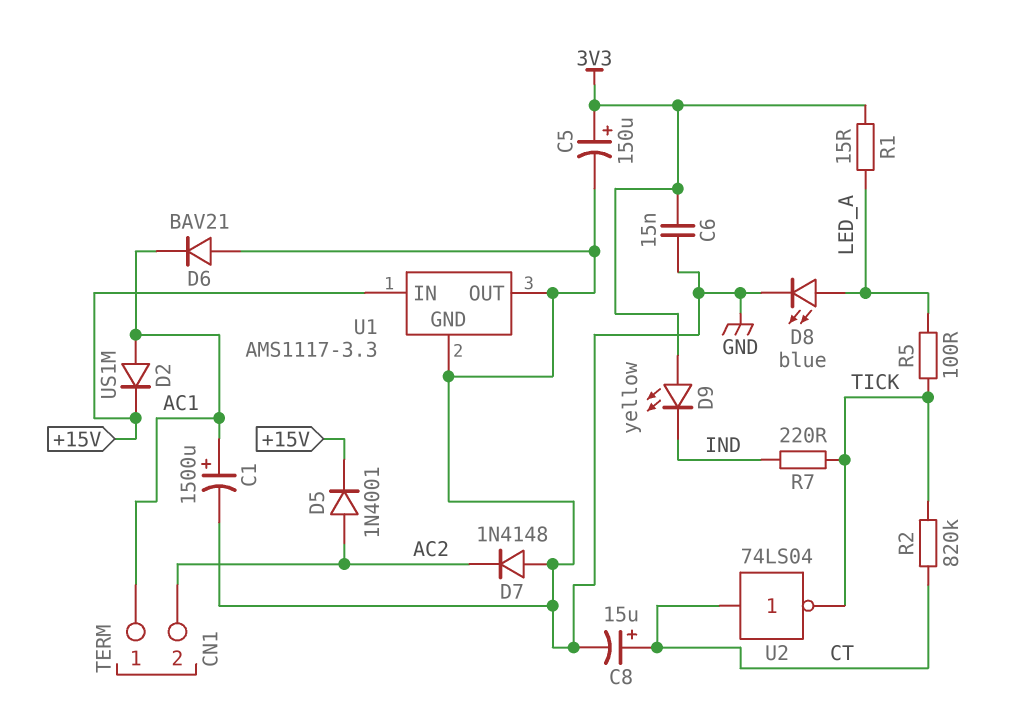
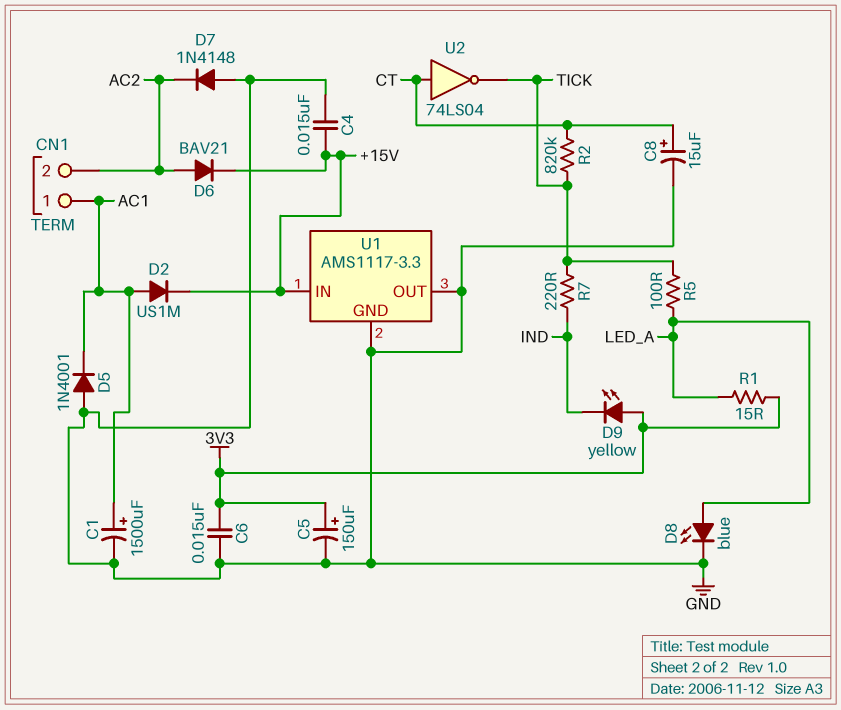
C4: none -> 15nF (+15V, GND)
D5: diode 1N4001 (A AC2, K +15V) -> diode 1N4001 (A GND, K AC1)
D6: diode BAV21 (A GND, K AC1) -> diode BAV21 (A AC2, K +15V)

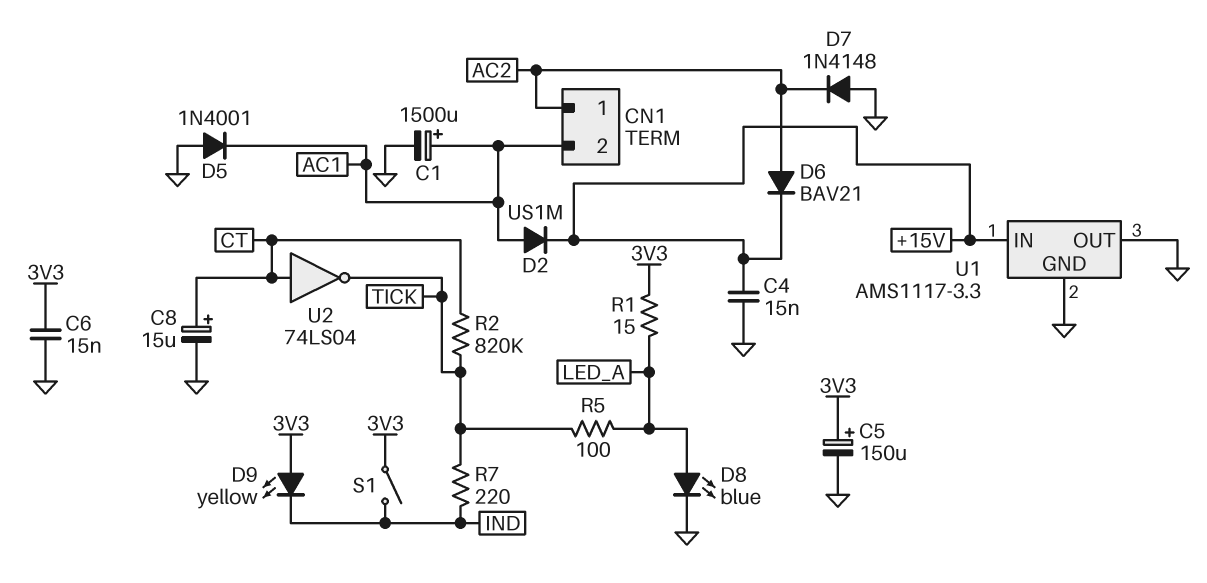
CN1 pin 1: AC1 -> AC2
CN1 pin 2: AC2 -> AC1
S1: none -> switch (3V3, IND)

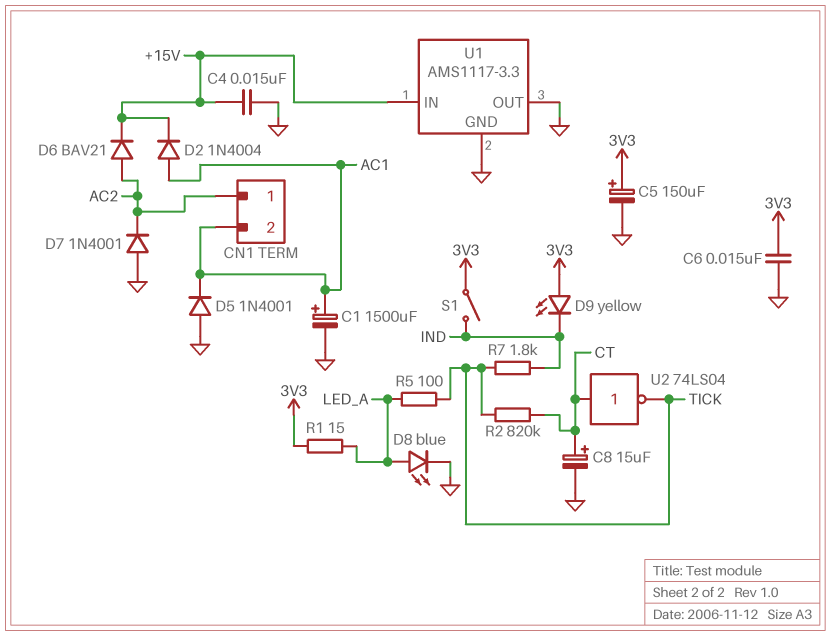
D2: diode US1M (A AC1, K +15V) -> diode 1N4004 (A AC1, K +15V)
D7: diode 1N4148 (A GND, K AC2) -> diode 1N4001 (A GND, K AC2)
R7: 220 (IND, TICK) -> 1.8k (IND, TICK)

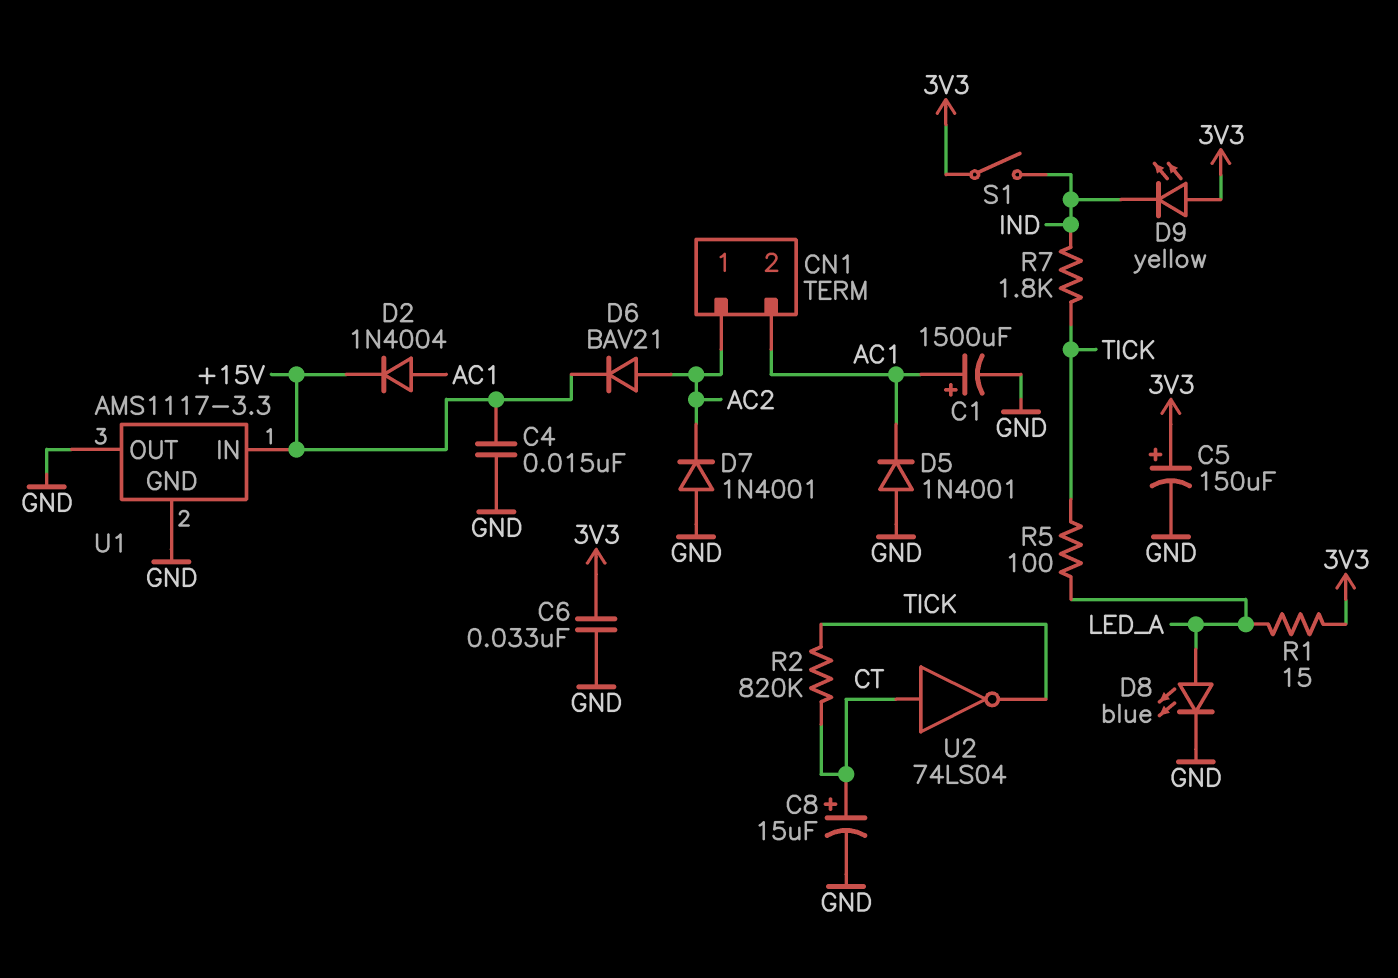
C6: 15nF (3V3, GND) -> 33nF (3V3, GND)

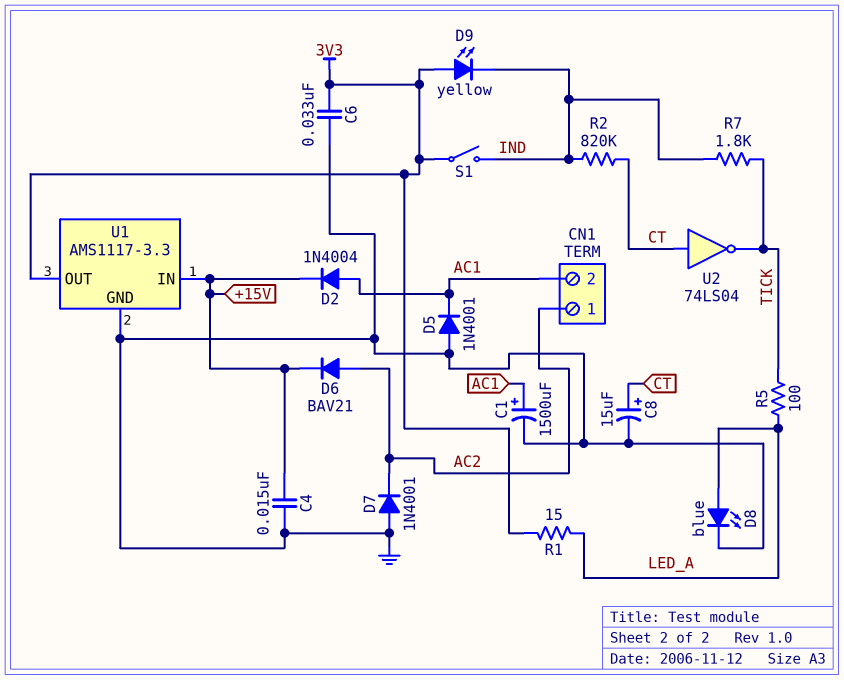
C5: 150uF (plus 3V3, minus GND) -> none
R2: 820k (CT, TICK) -> 820k (CT, IND)
U1 pin OUT: GND -> 3V3

